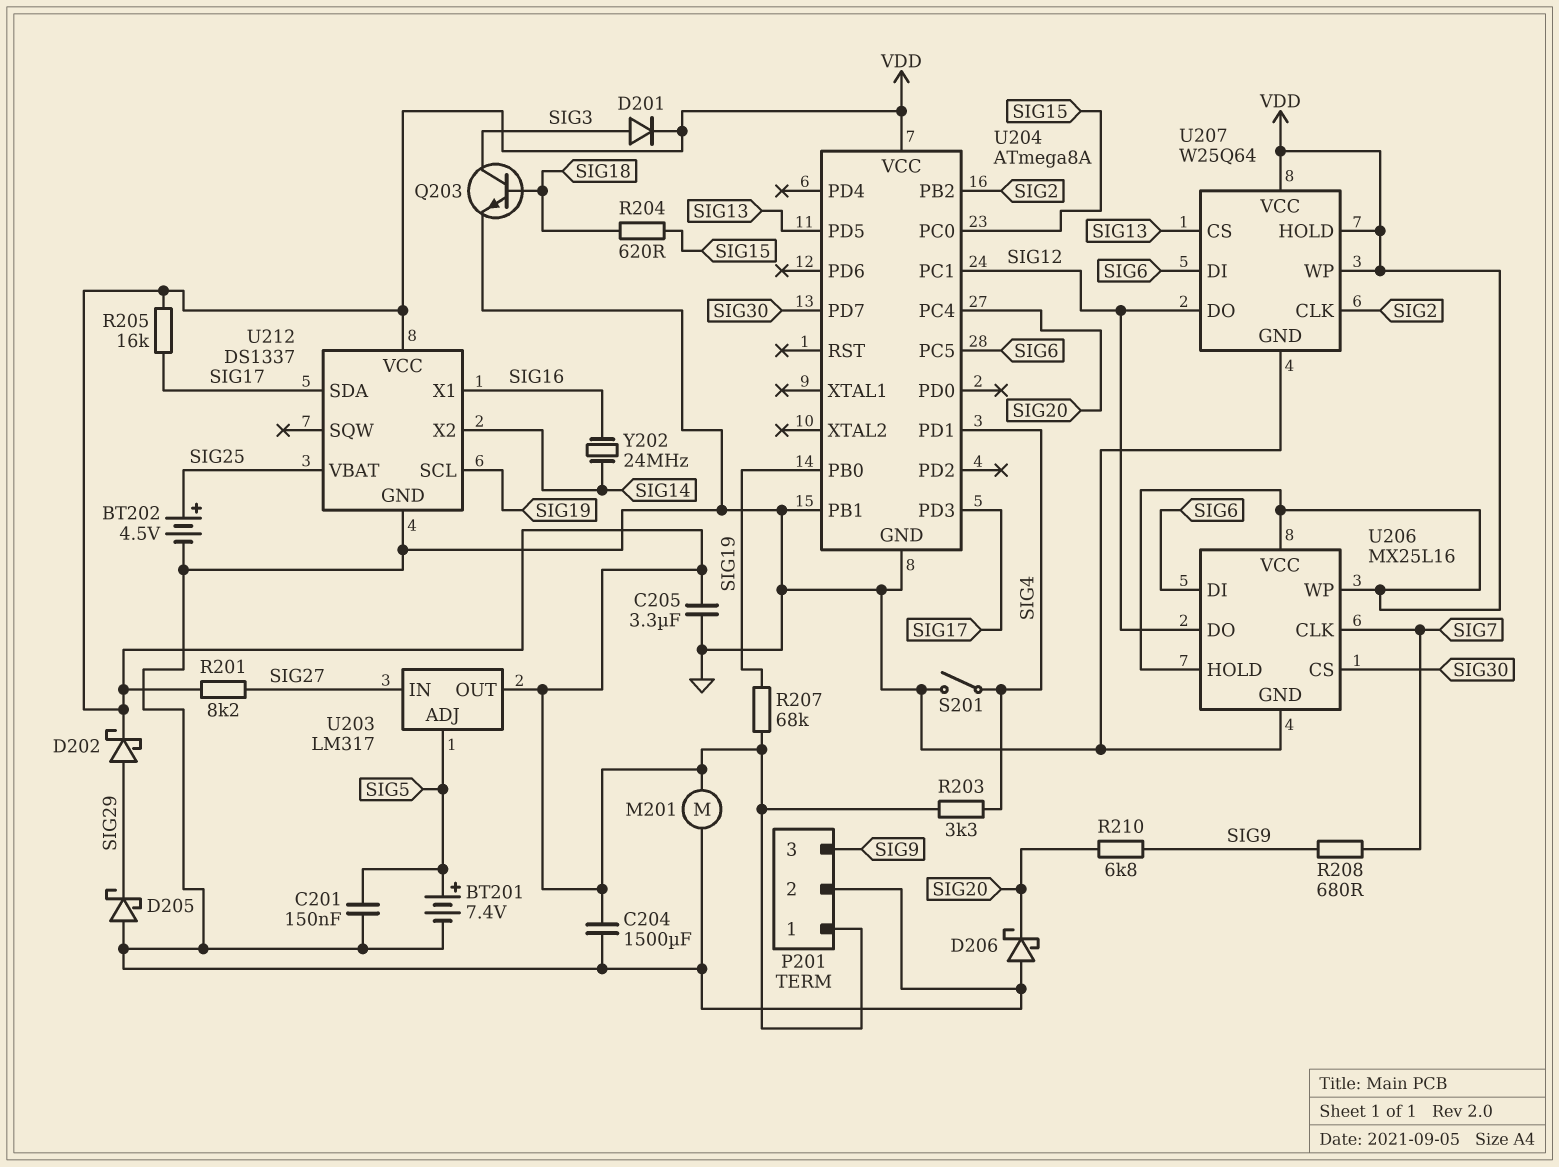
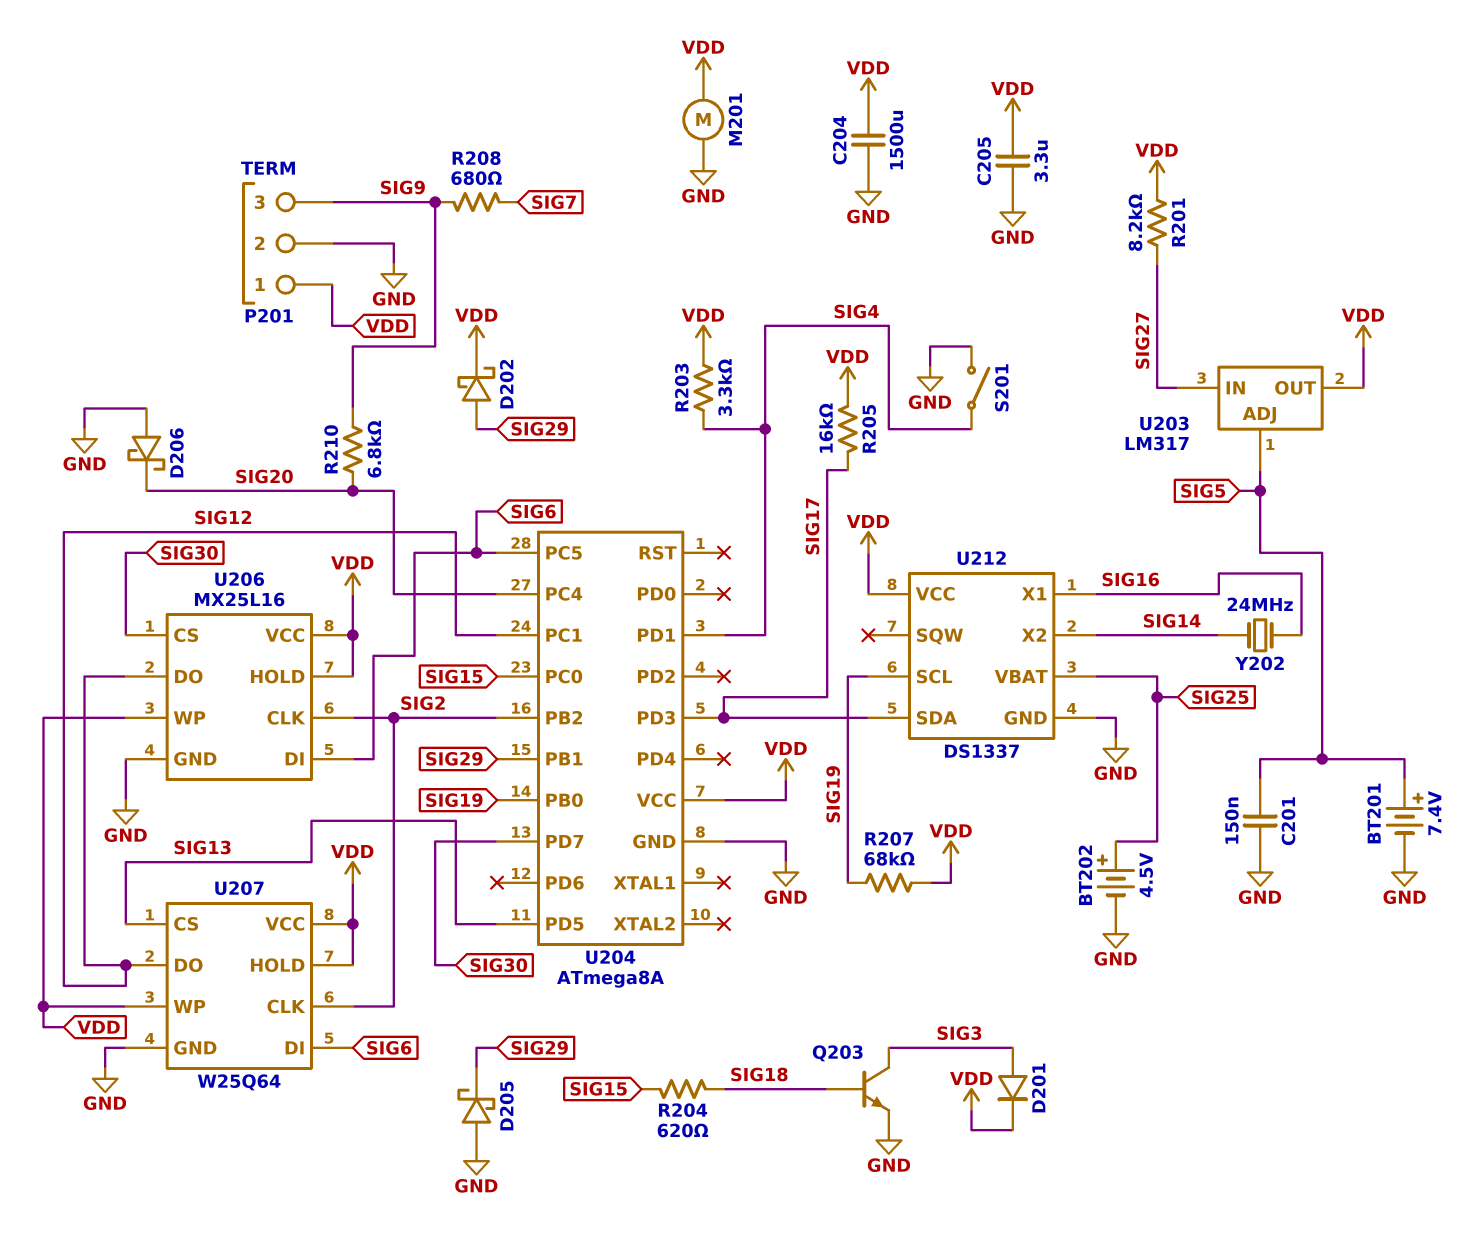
U204 pin PB1: GND -> SIG29
U206 pin CLK: SIG7 -> SIG2

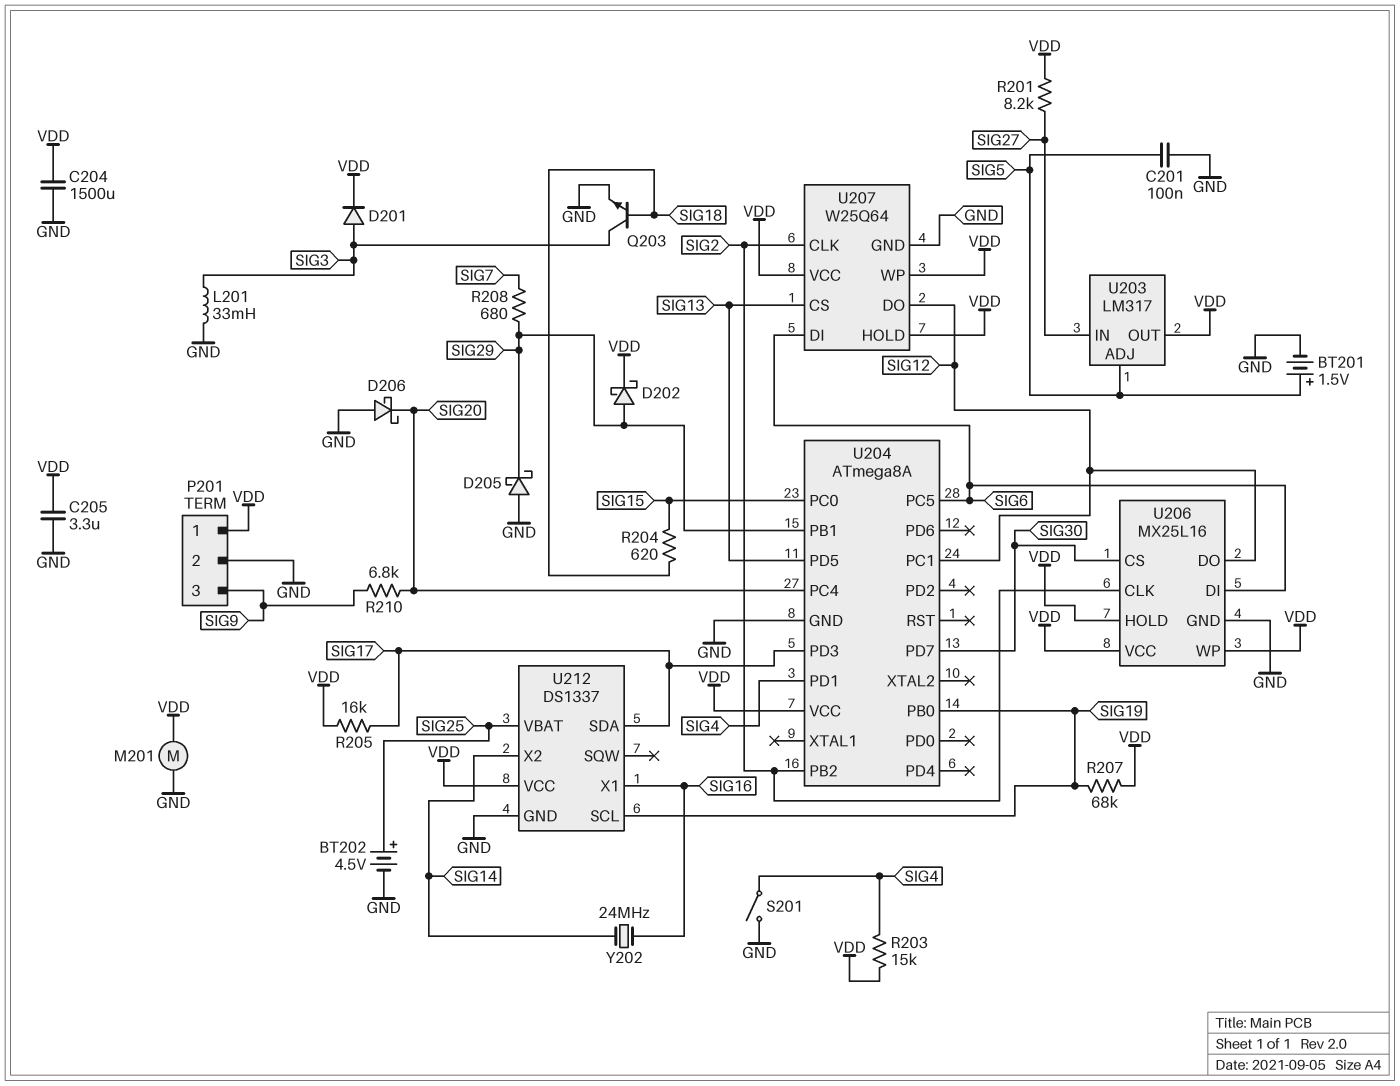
BT201: 7.4V (plus SIG5, minus GND) -> 1.5V (plus SIG5, minus GND)
C201: 150nF (GND, SIG5) -> 100nF (GND, SIG5)
L201: none -> 33mH (GND, SIG3)
R203: 3.3k (SIG4, VDD) -> 15k (SIG4, VDD)
R208: 680 (SIG7, SIG9) -> 680 (SIG7, SIG29)

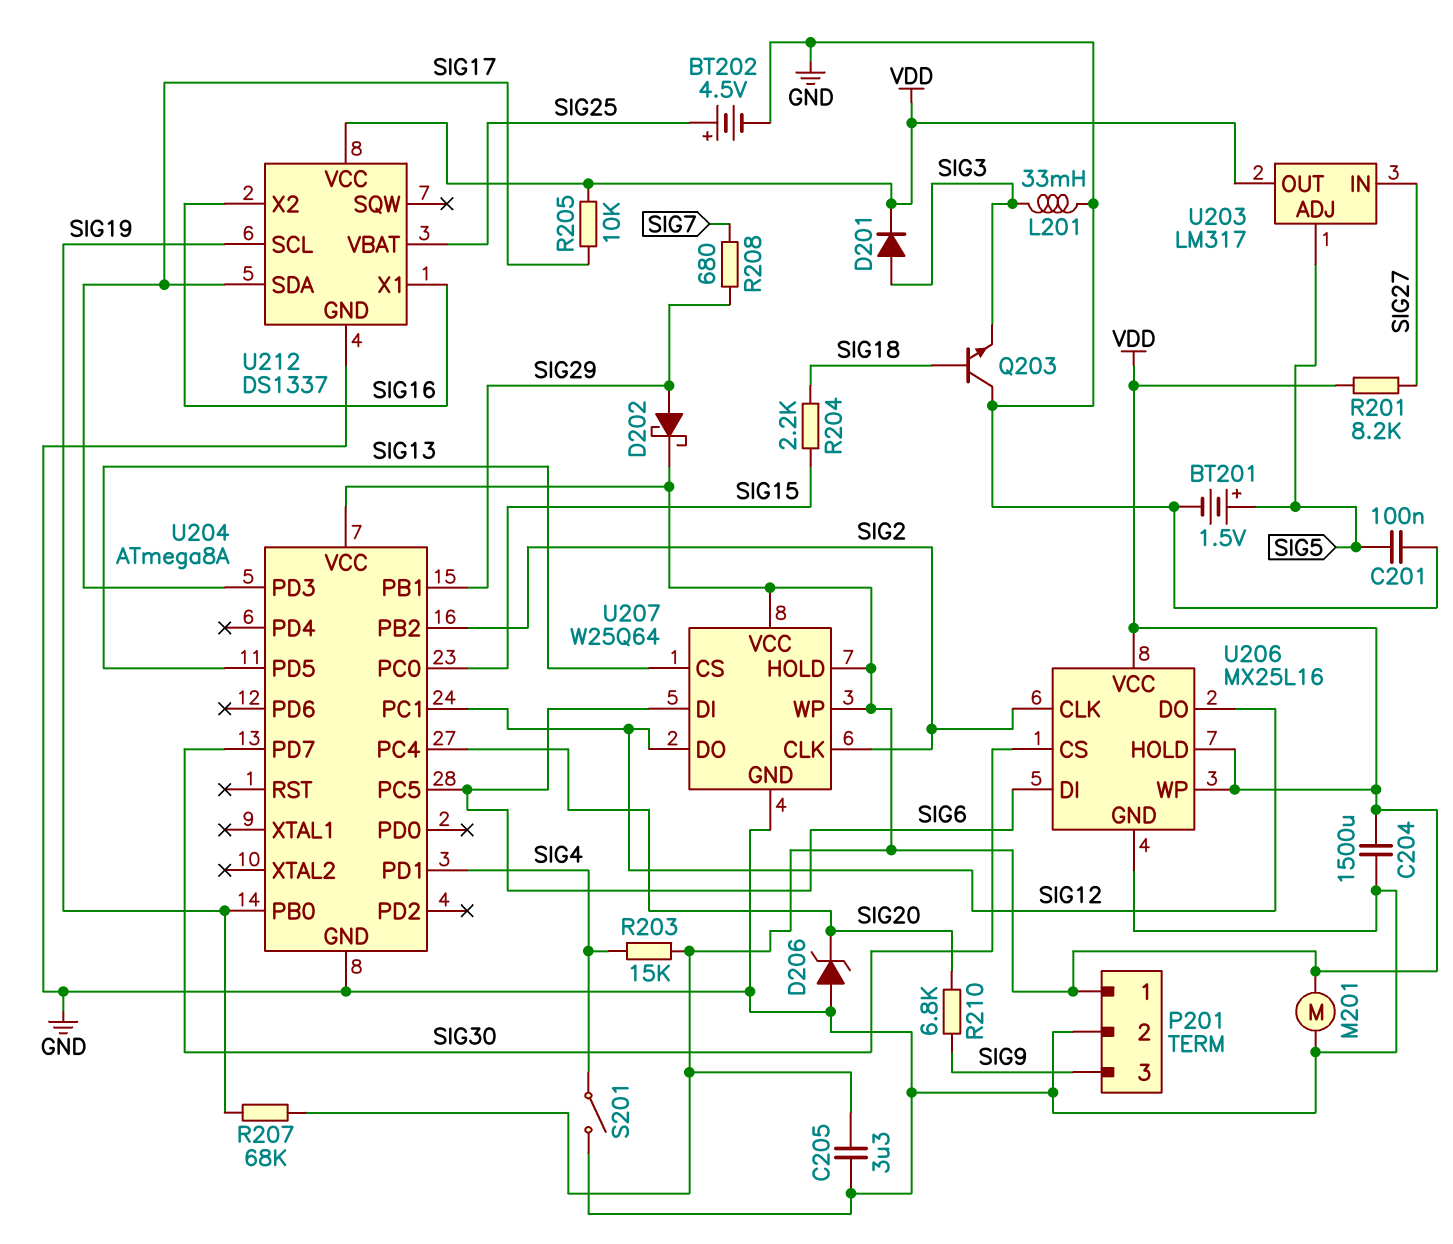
D205: schottky (A GND, K SIG29) -> none
D206: schottky (A GND, K SIG20) -> zener (A GND, K SIG20)
Q203: NPN (B SIG18, C SIG3, E GND) -> NPN (B SIG18, C GND, E SIG3)
R204: 620 (SIG15, SIG18) -> 2.2k (SIG15, SIG18)
R205: 16k (SIG17, VDD) -> 10k (SIG17, VDD)
U212 pin X2: SIG14 -> SIG16
Y202: 24MHz (SIG14, SIG16) -> none

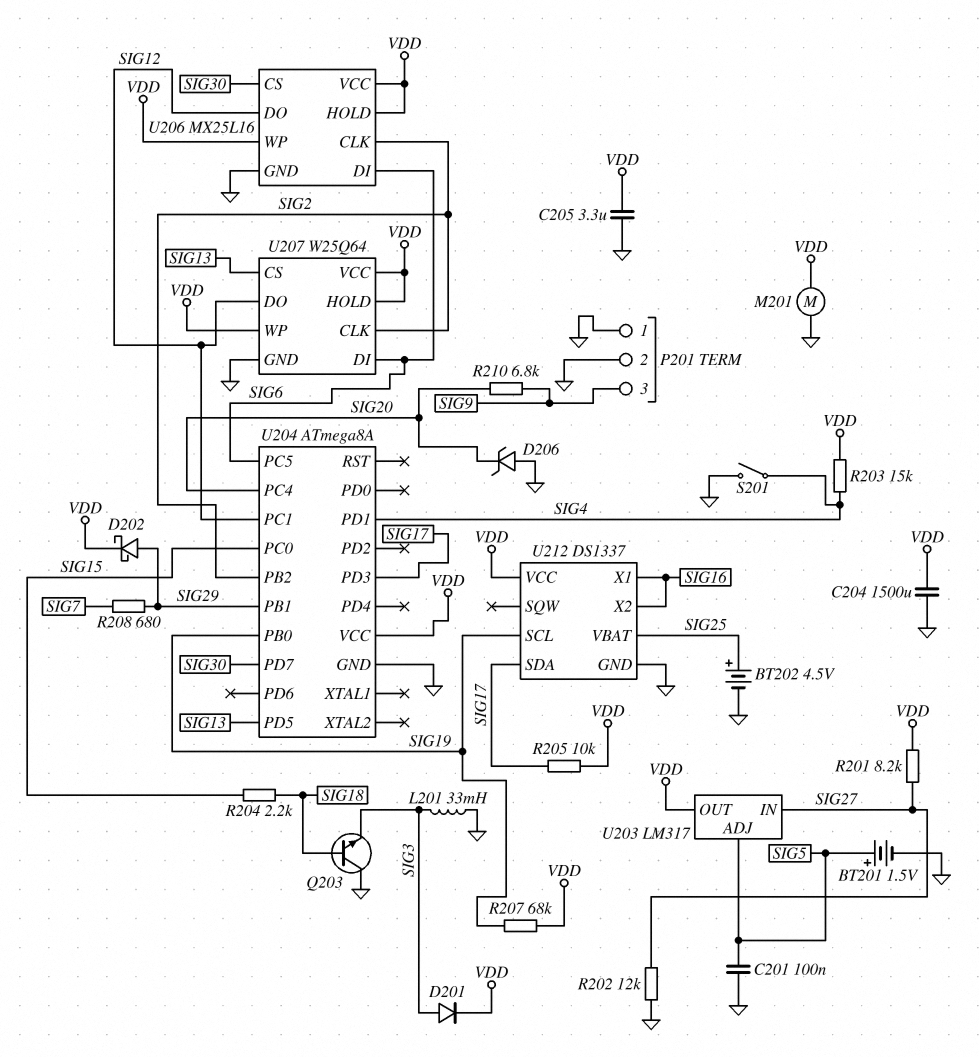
P201 pin 1: VDD -> GND
R202: none -> 12k (GND, SIG27)

